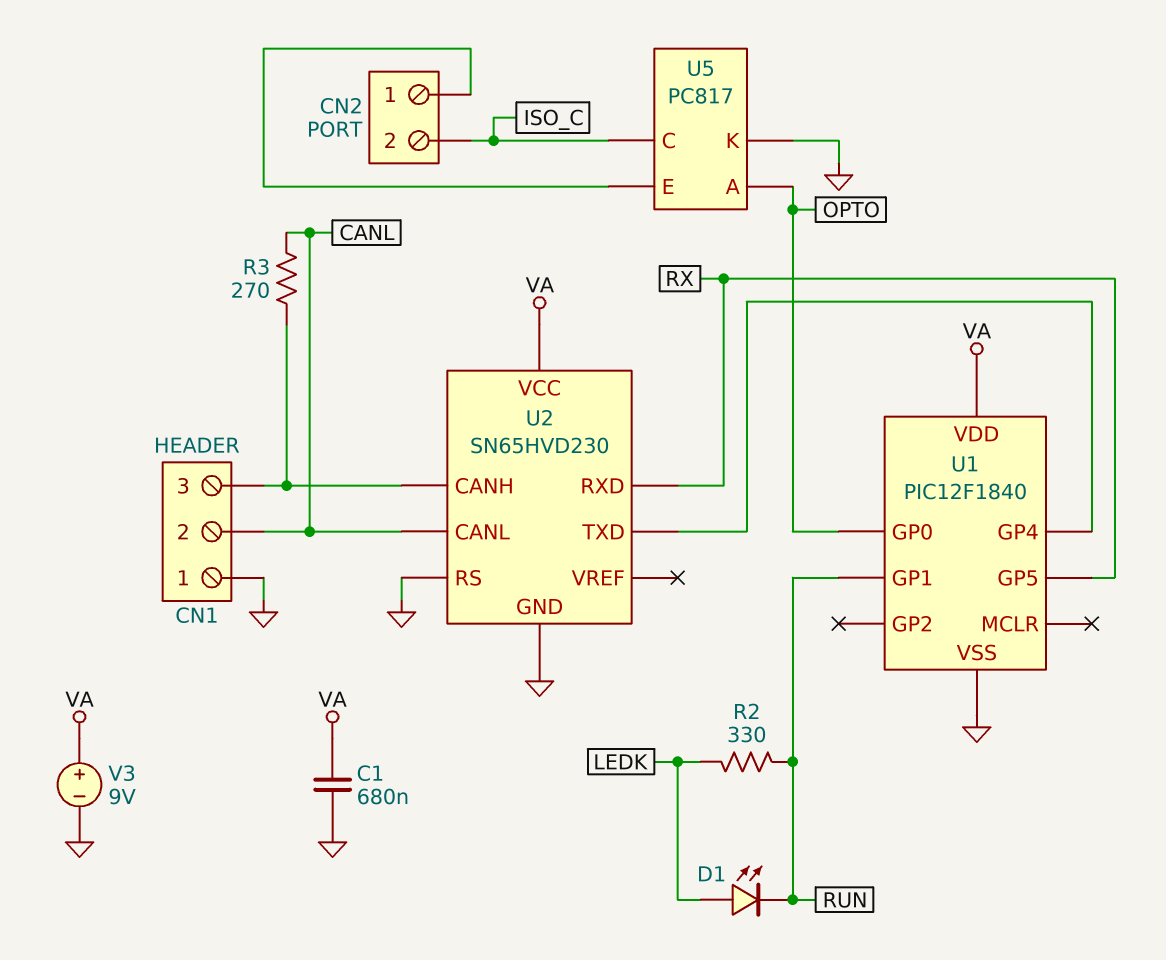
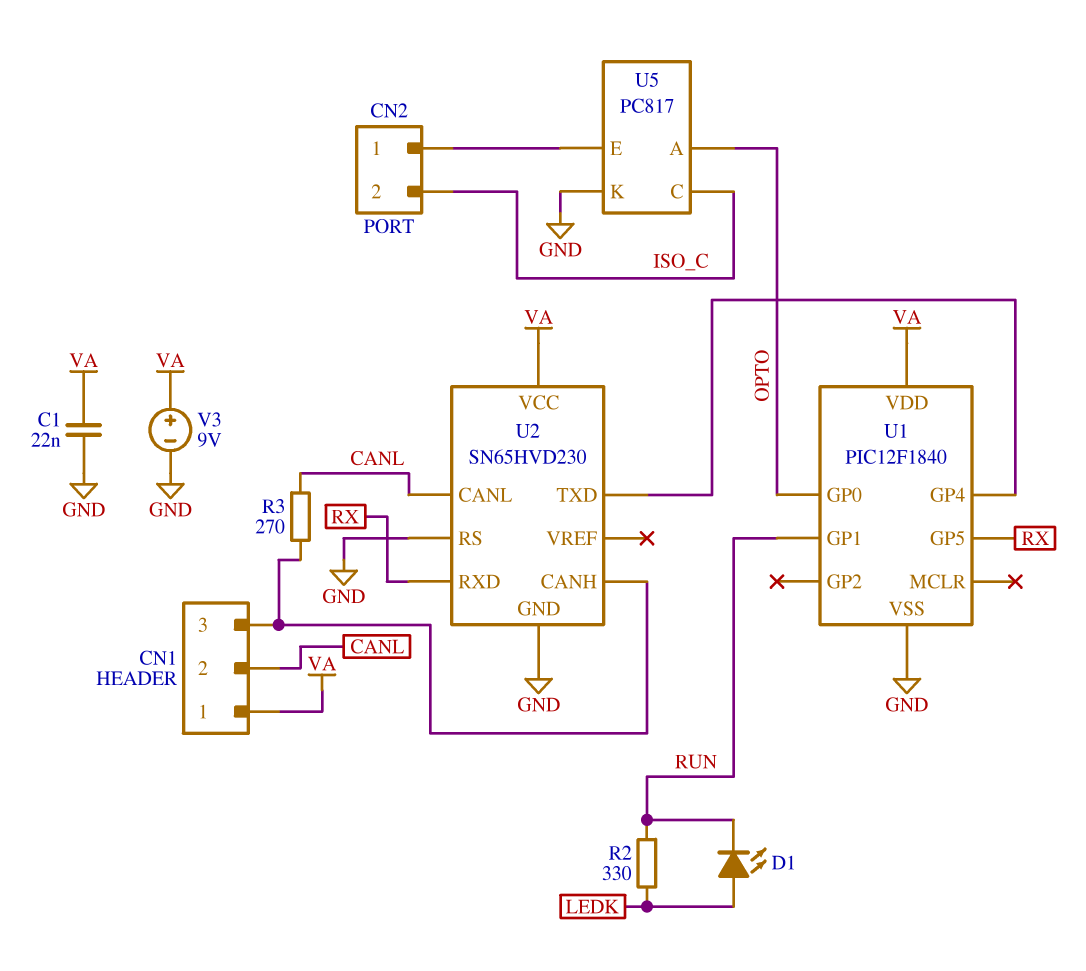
C1: 680nF (GND, VA) -> 22nF (GND, VA)
CN1 pin 1: GND -> VA

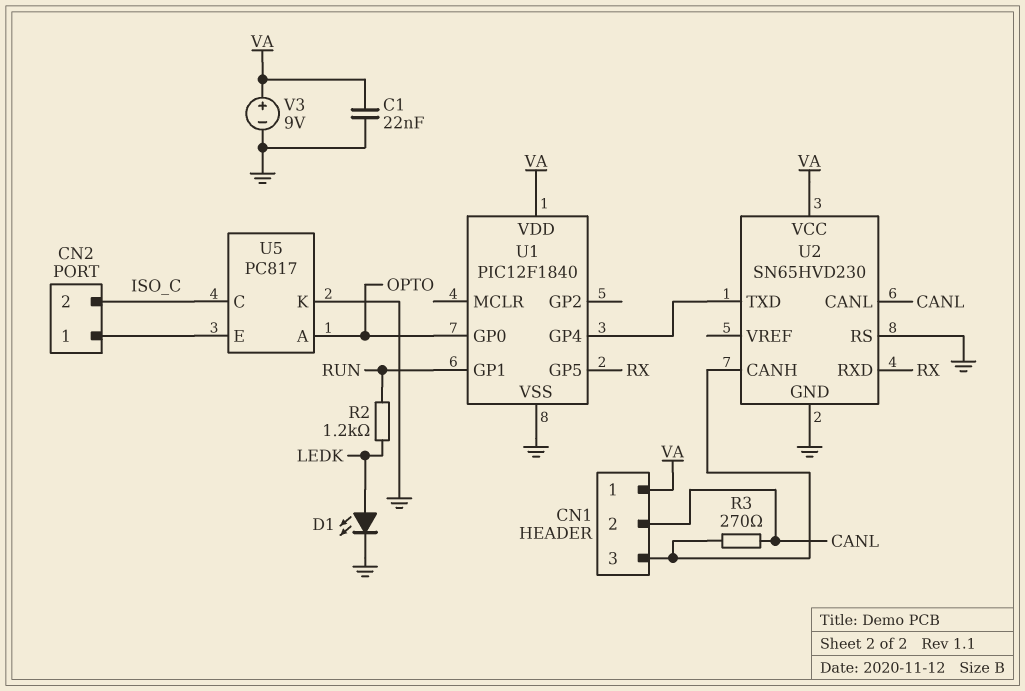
D1: LED (A LEDK, K RUN) -> LED (A LEDK, K GND)
R2: 330 (LEDK, RUN) -> 1.2k (LEDK, RUN)

